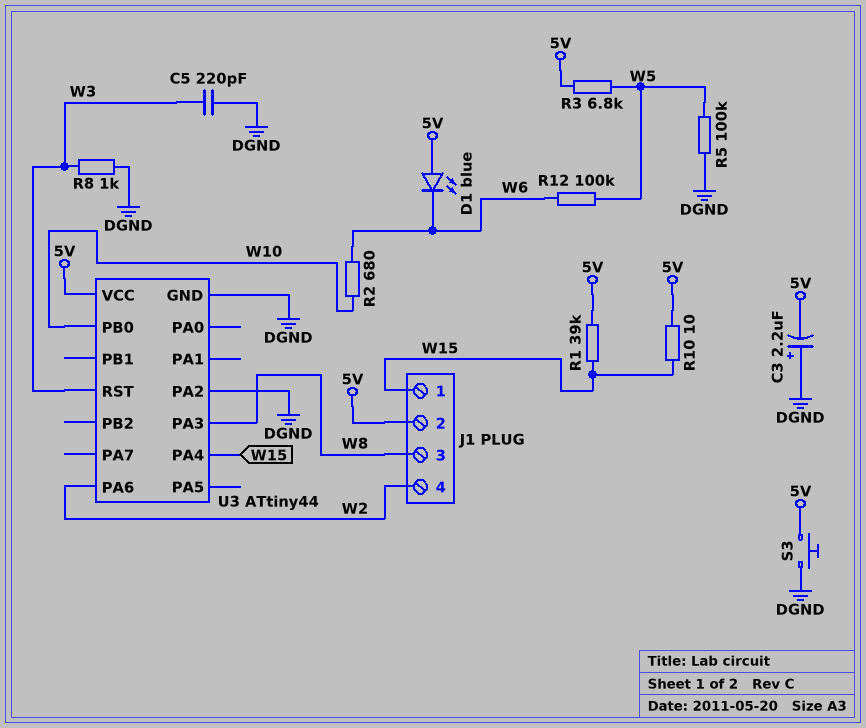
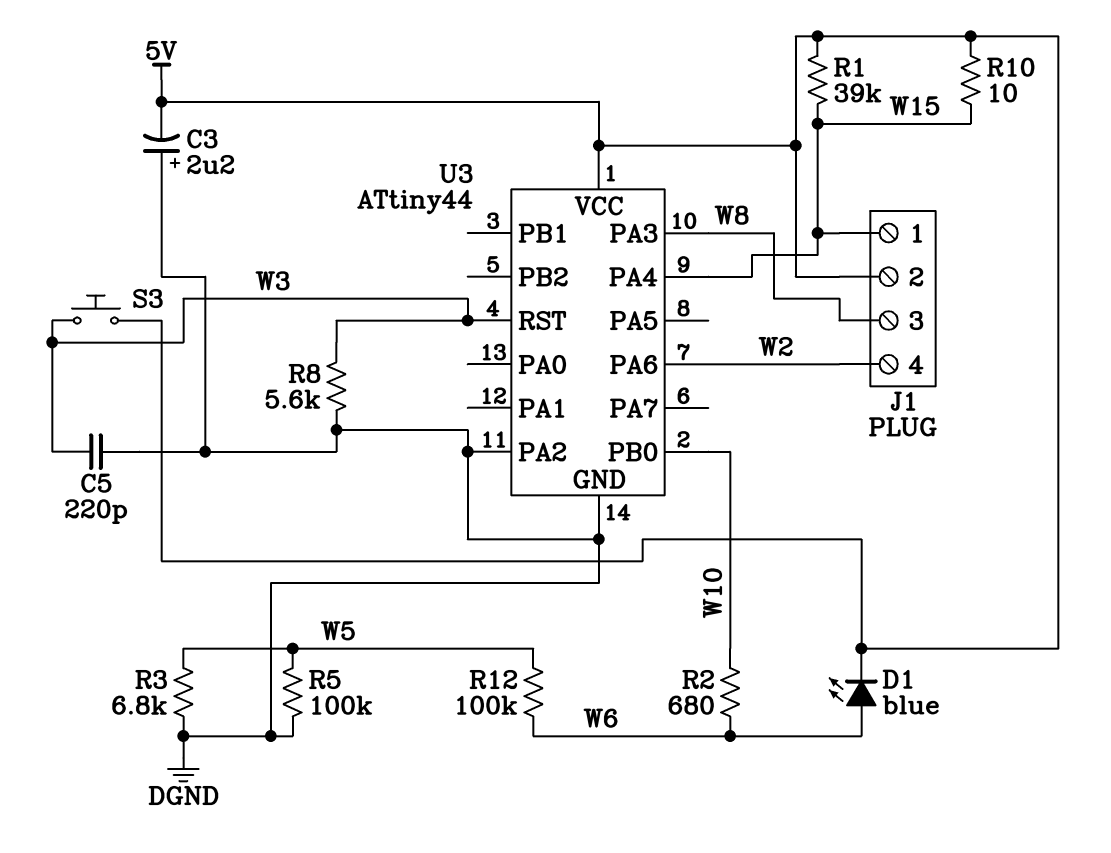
D1: LED blue (A 5V, K W6) -> LED blue (A W6, K 5V)
R3: 6.8k (5V, W5) -> 6.8k (DGND, W5)
R8: 1k (DGND, W3) -> 5.6k (DGND, W3)
S3: button (5V, DGND) -> button (5V, W3)

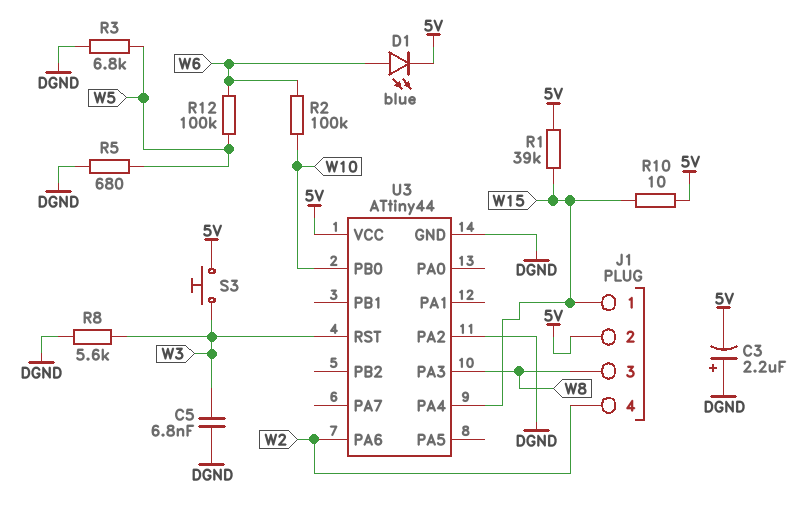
C5: 220pF (DGND, W3) -> 6.8nF (DGND, W3)
R2: 680 (W6, W10) -> 100k (W6, W10)
R5: 100k (DGND, W5) -> 680 (DGND, W5)

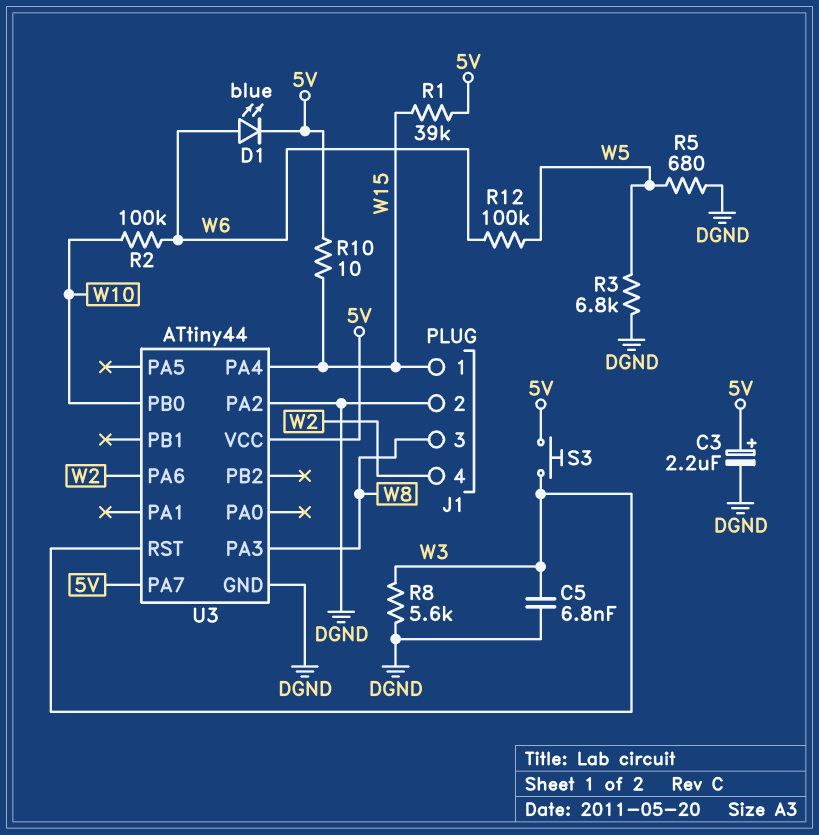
C3: 2.2uF (plus DGND, minus 5V) -> 2.2uF (plus 5V, minus DGND)
J1 pin 2: 5V -> DGND
U3 pin PA7: none -> 5V

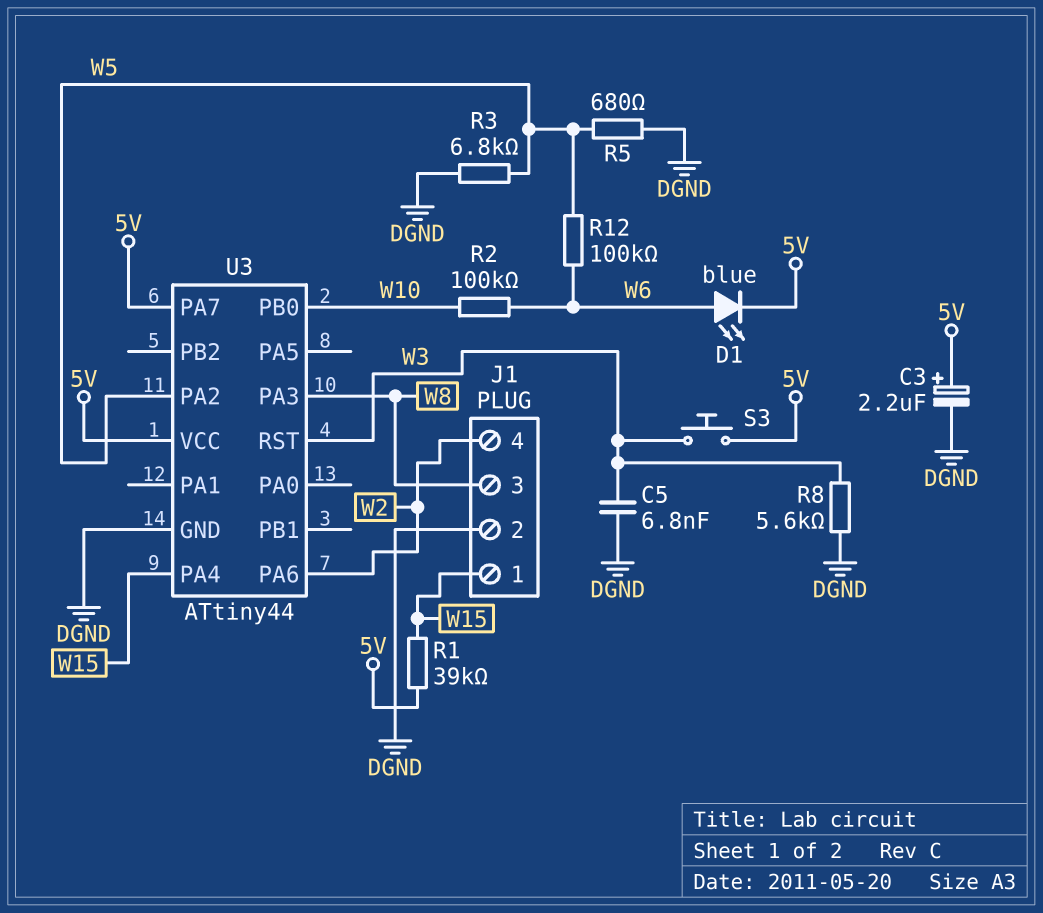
R10: 10 (5V, W15) -> none
U3 pin PA2: DGND -> W5

